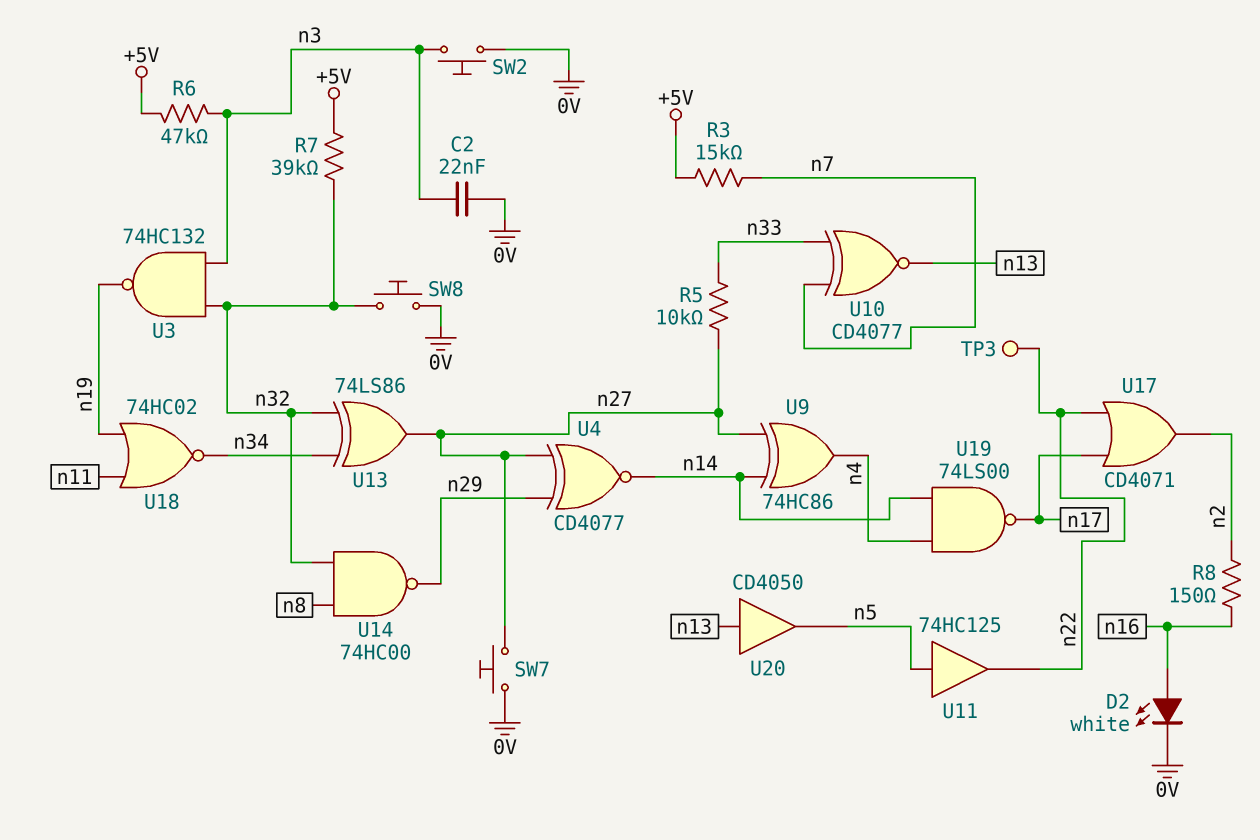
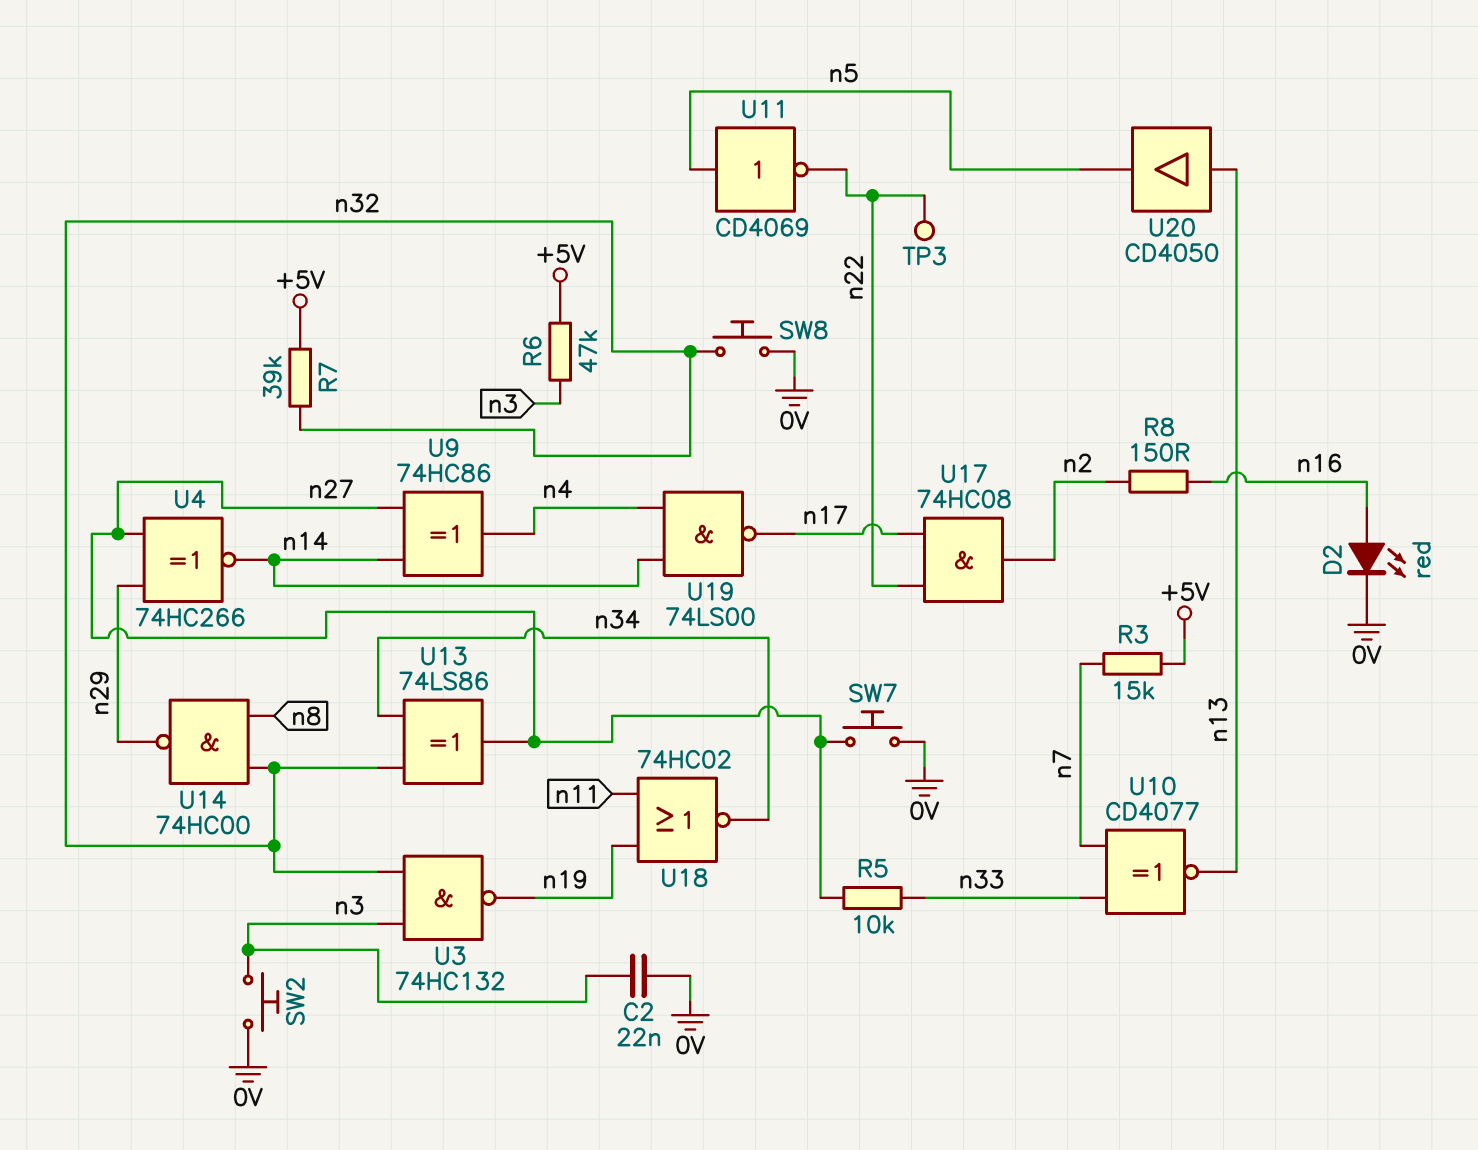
D2: LED white (A n16, K 0V) -> LED red (A n16, K 0V)
U4: XNOR CD4077 (in n27, in n29, out n14) -> XNOR 74HC266 (in n27, in n29, out n14)
U11: buffer 74HC125 (in n5, out n22) -> NOT CD4069 (in n5, out n22)
U17: OR CD4071 (in n17, in n22, out n2) -> AND 74HC08 (in n17, in n22, out n2)

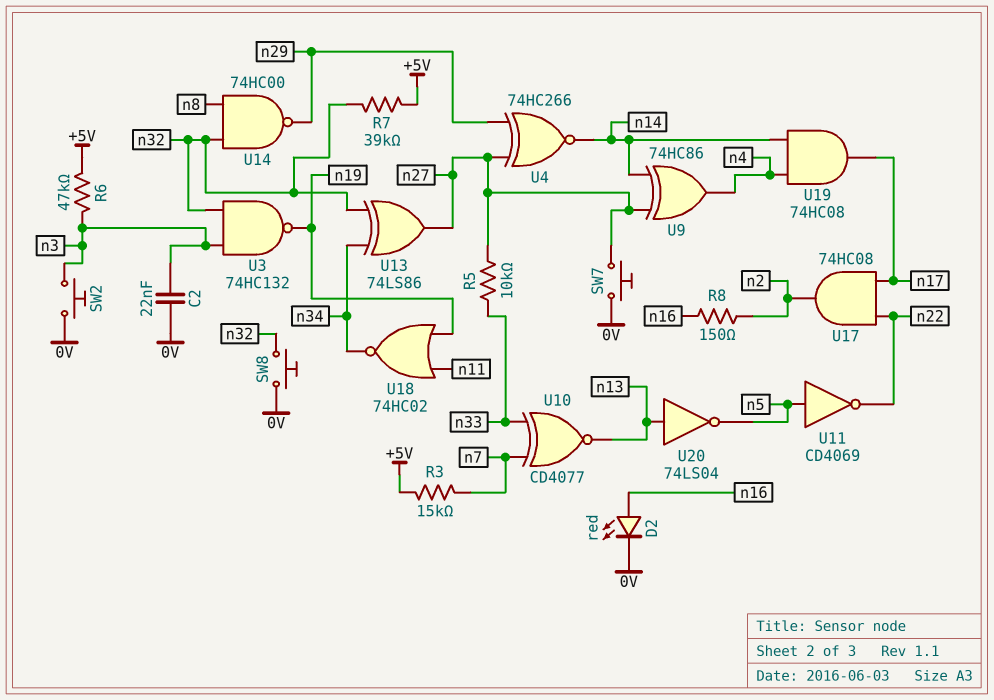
TP3: test point (n22) -> none
U19: NAND 74LS00 (in n4, in n14, out n17) -> AND 74HC08 (in n4, in n14, out n17)
U20: buffer CD4050 (in n13, out n5) -> NOT 74LS04 (in n13, out n5)

